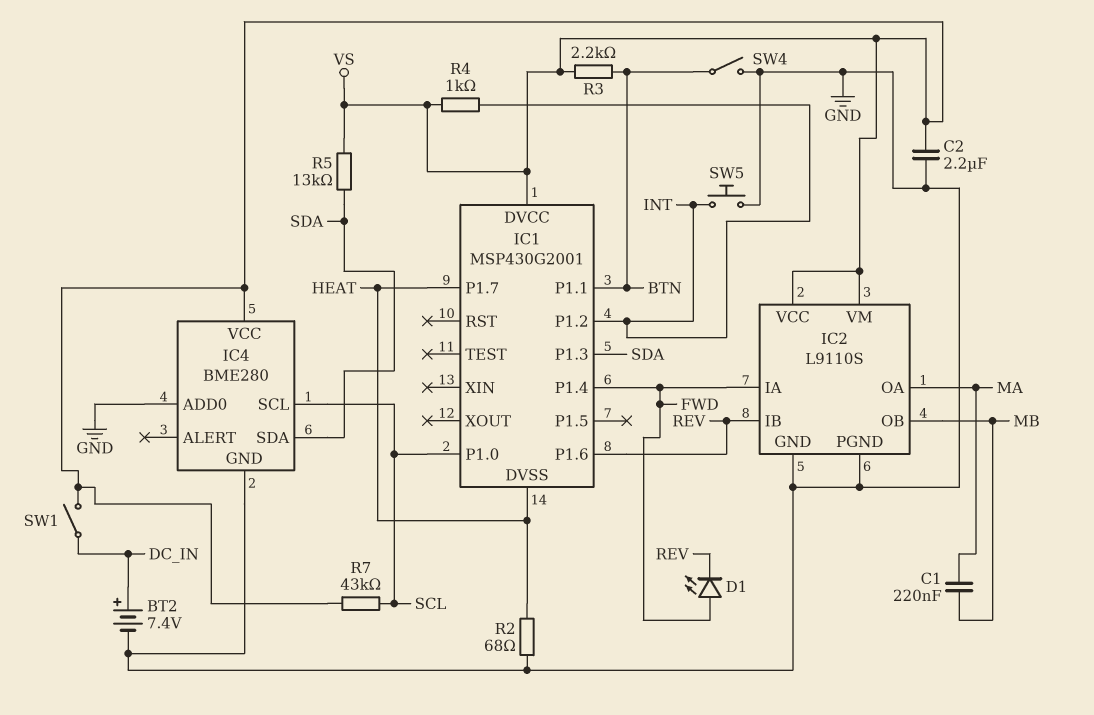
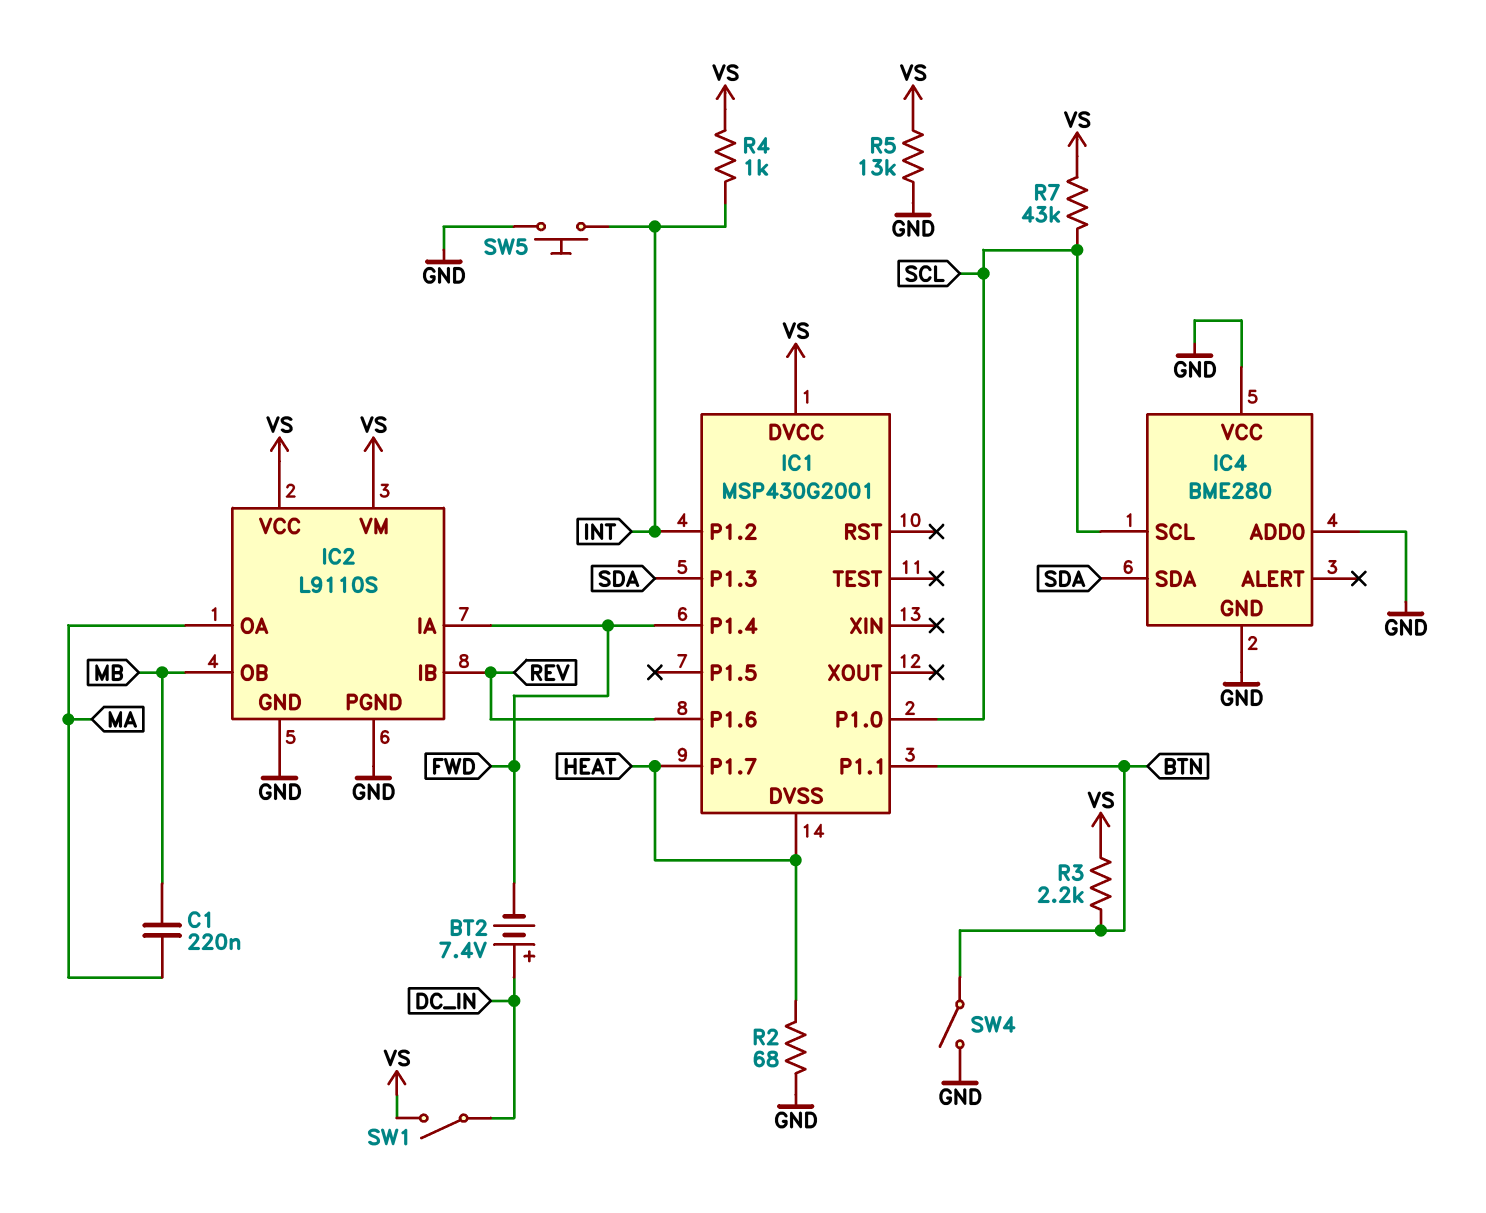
BT2: 7.4V (plus DC_IN, minus GND) -> 7.4V (plus DC_IN, minus FWD)
C2: 2.2uF (GND, VS) -> none
D1: LED (A FWD, K REV) -> none
IC4 pin VCC: VS -> GND
R5: 13k (SDA, VS) -> 13k (GND, VS)

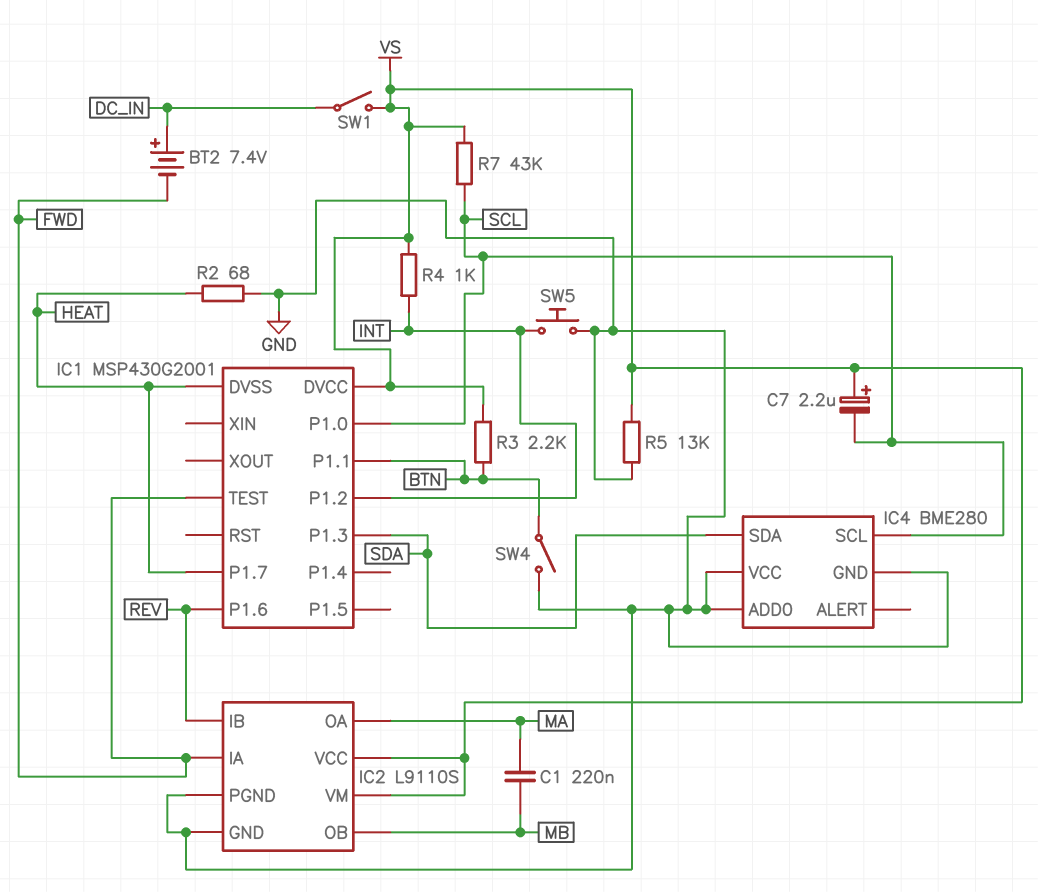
C7: none -> 2.2uF (plus VS, minus SCL)
IC1 pin P1.4: FWD -> none
IC1 pin TEST: none -> FWD

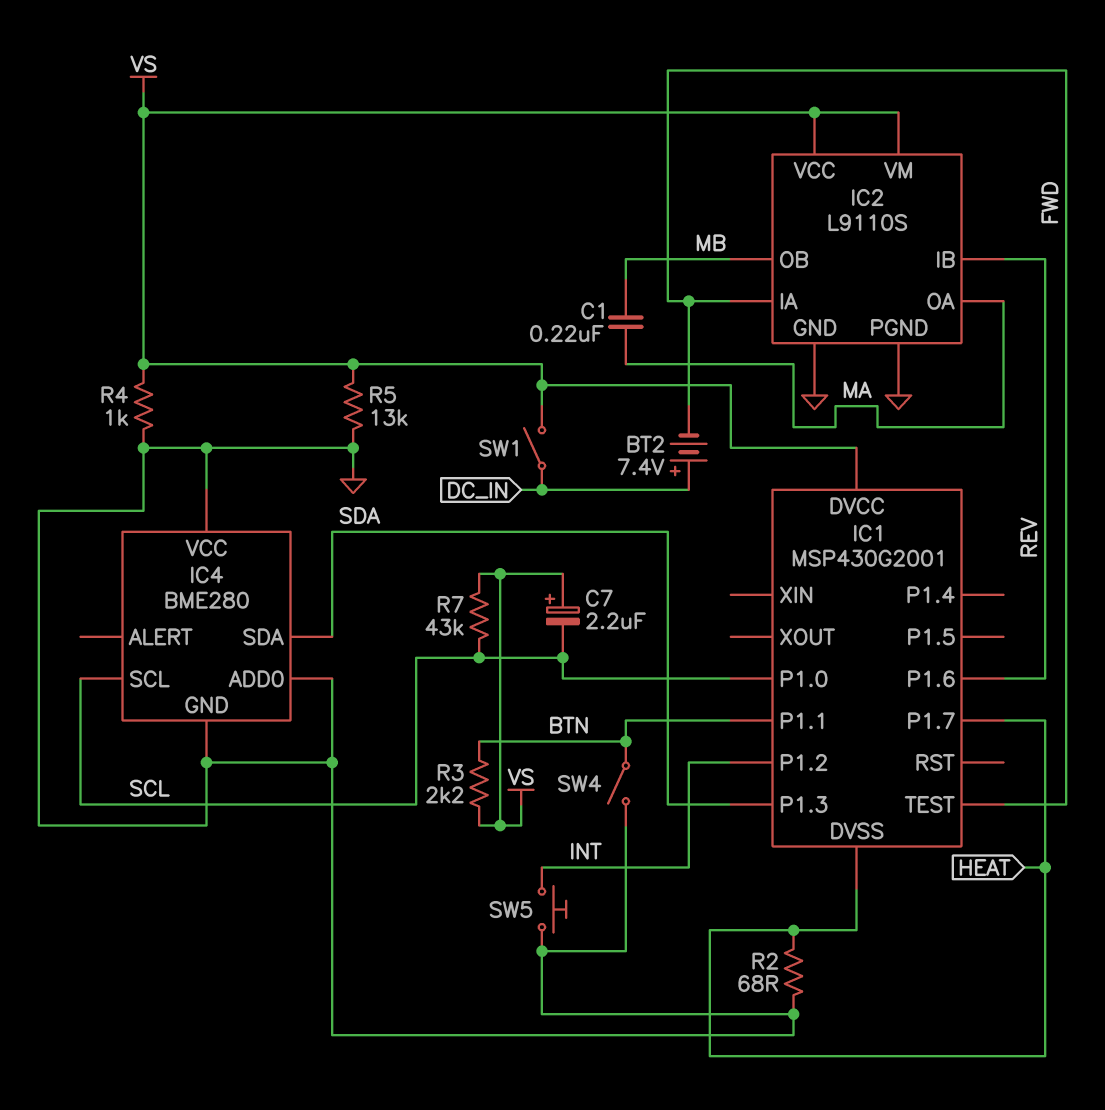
R4: 1k (INT, VS) -> 1k (GND, VS)

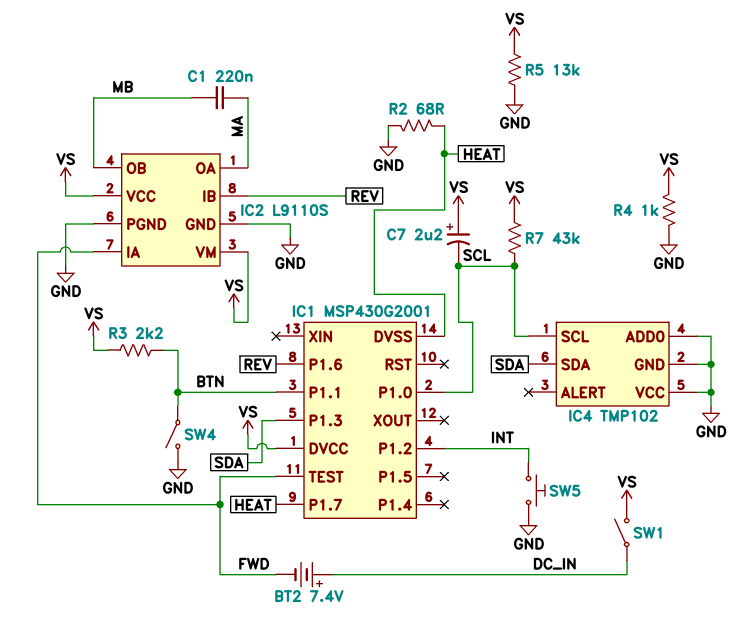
IC4: BME280 -> TMP102

